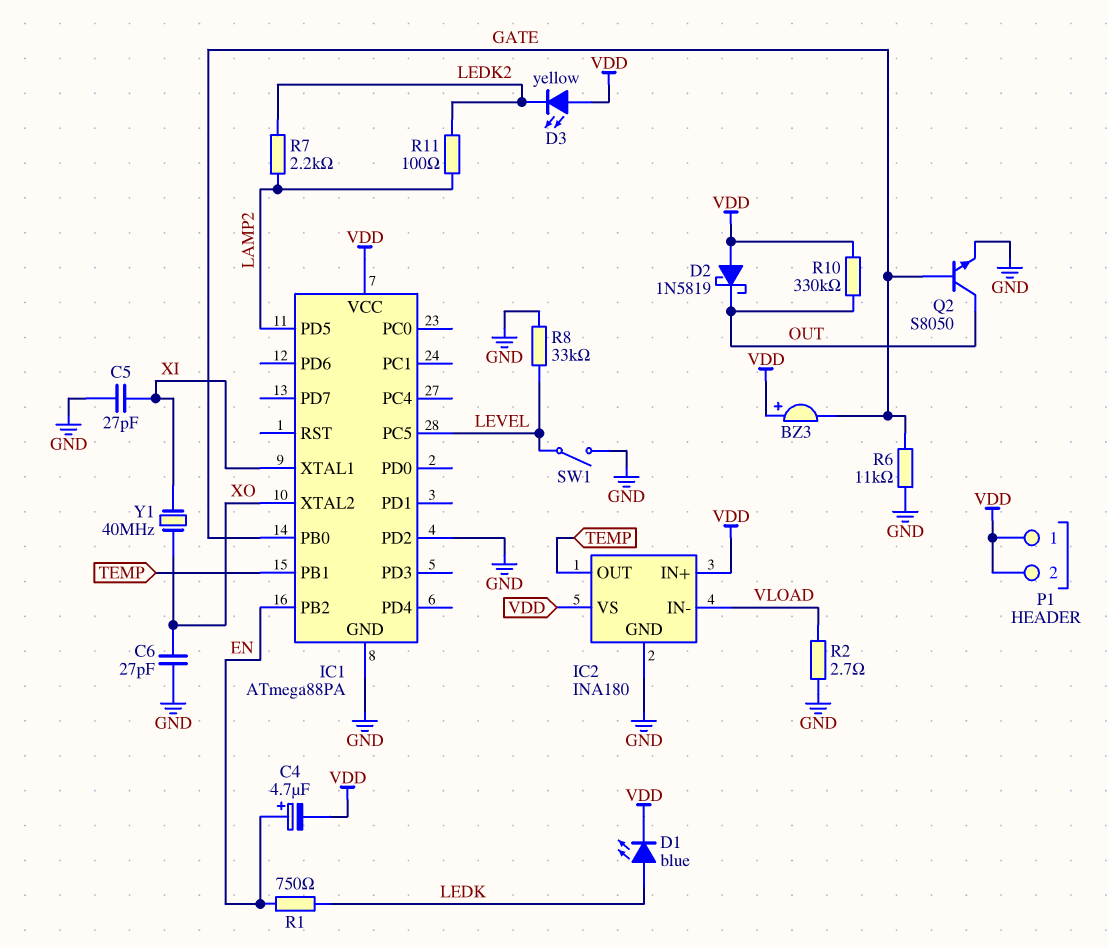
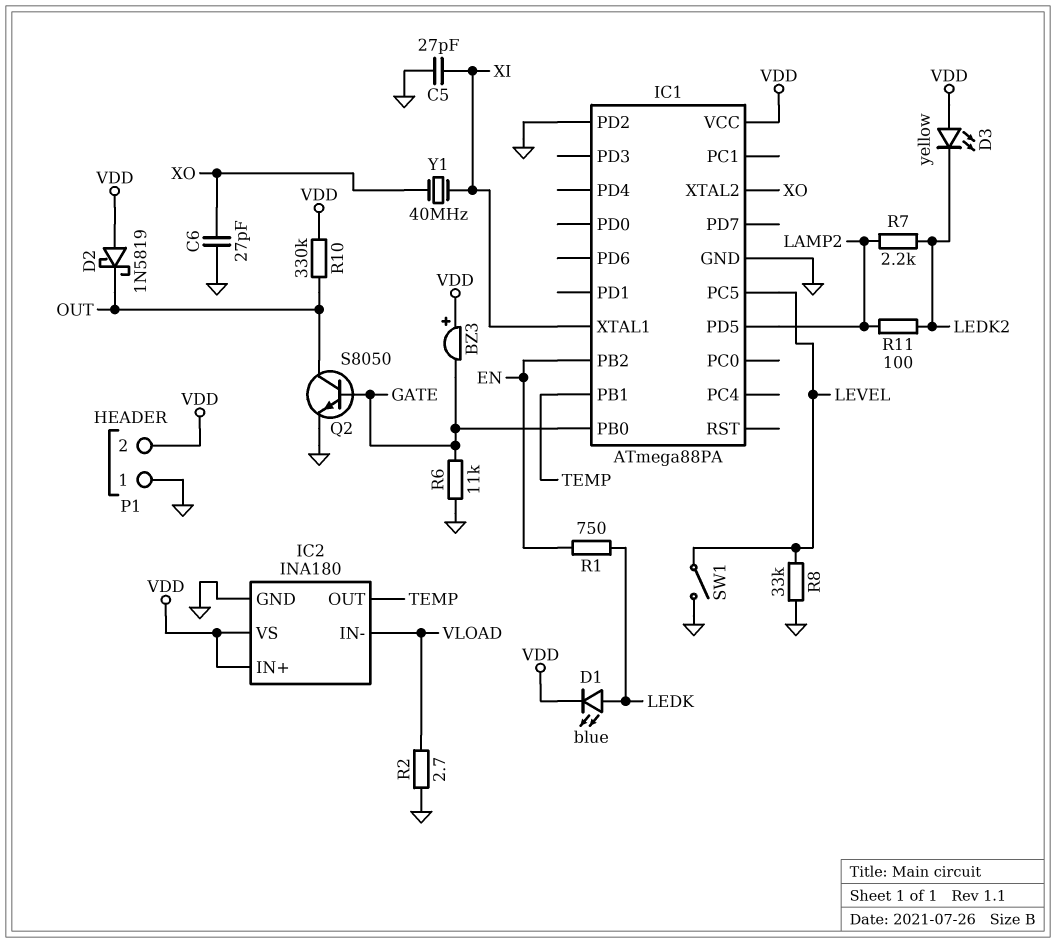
C4: 4.7uF (plus EN, minus VDD) -> none
P1 pin 1: VDD -> GND

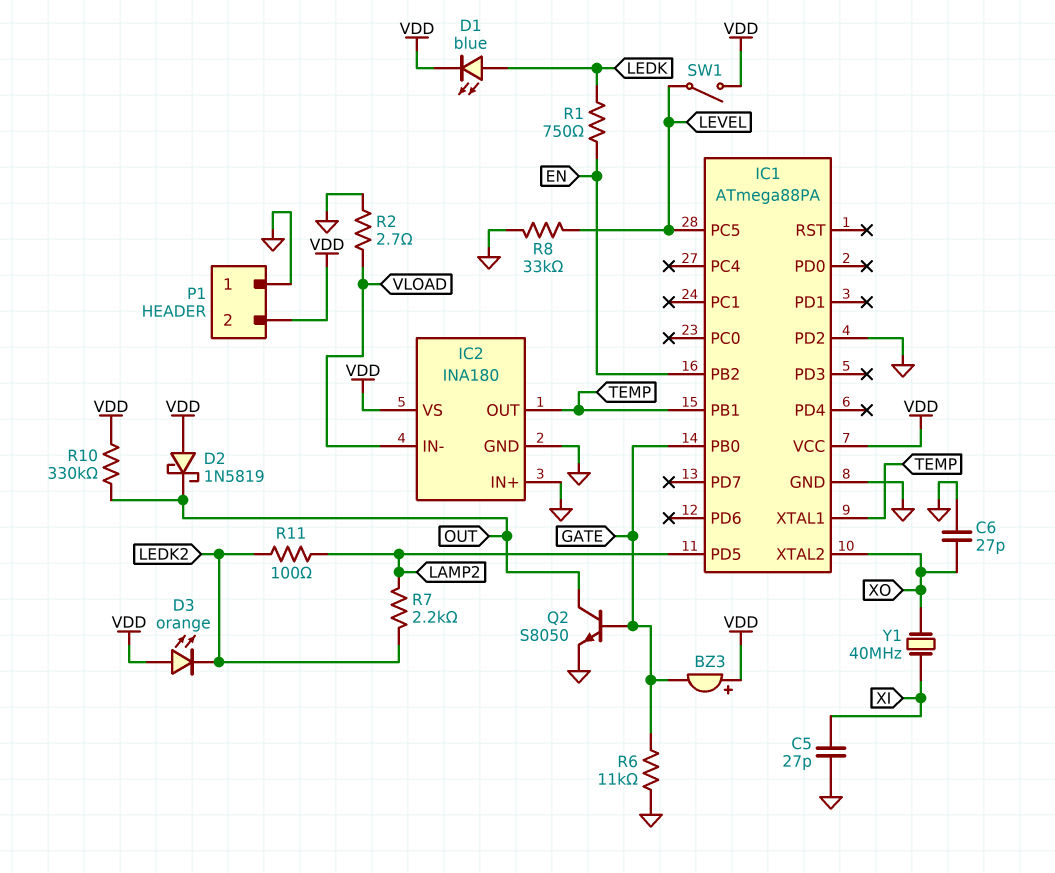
D3: LED yellow (A VDD, K LEDK2) -> LED orange (A VDD, K LEDK2)
IC1 pin XTAL1: XI -> TEMP
IC2 pin IN+: VDD -> GND
SW1: switch (GND, LEVEL) -> switch (LEVEL, VDD)

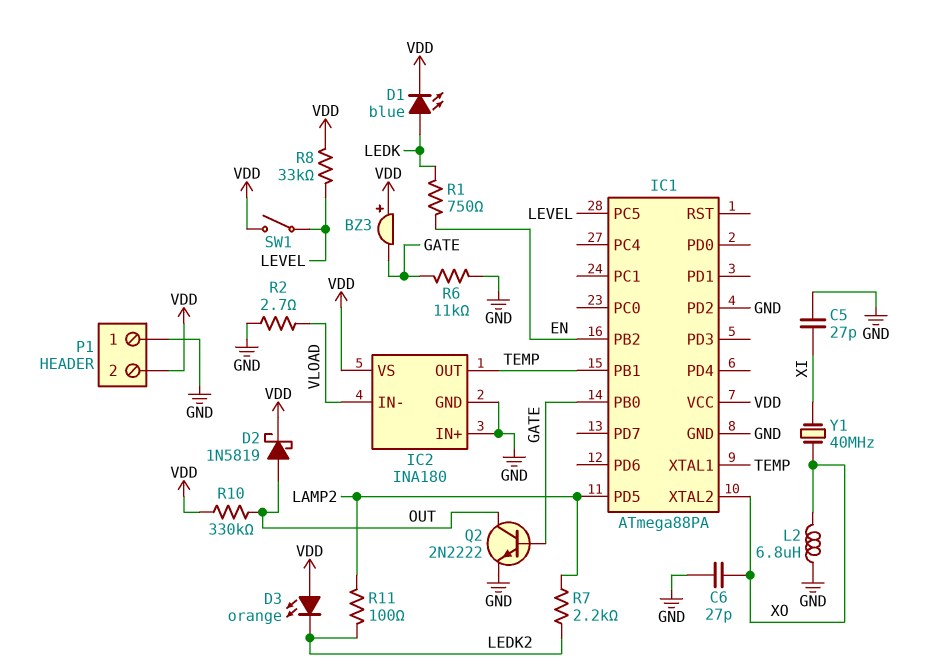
D2: schottky 1N5819 (A VDD, K OUT) -> schottky 1N5819 (A OUT, K VDD)
L2: none -> 6.8uH (GND, XO)
Q2: NPN S8050 (B GATE, C OUT, E GND) -> NPN 2N2222 (B GATE, C OUT, E GND)
R8: 33k (GND, LEVEL) -> 33k (LEVEL, VDD)

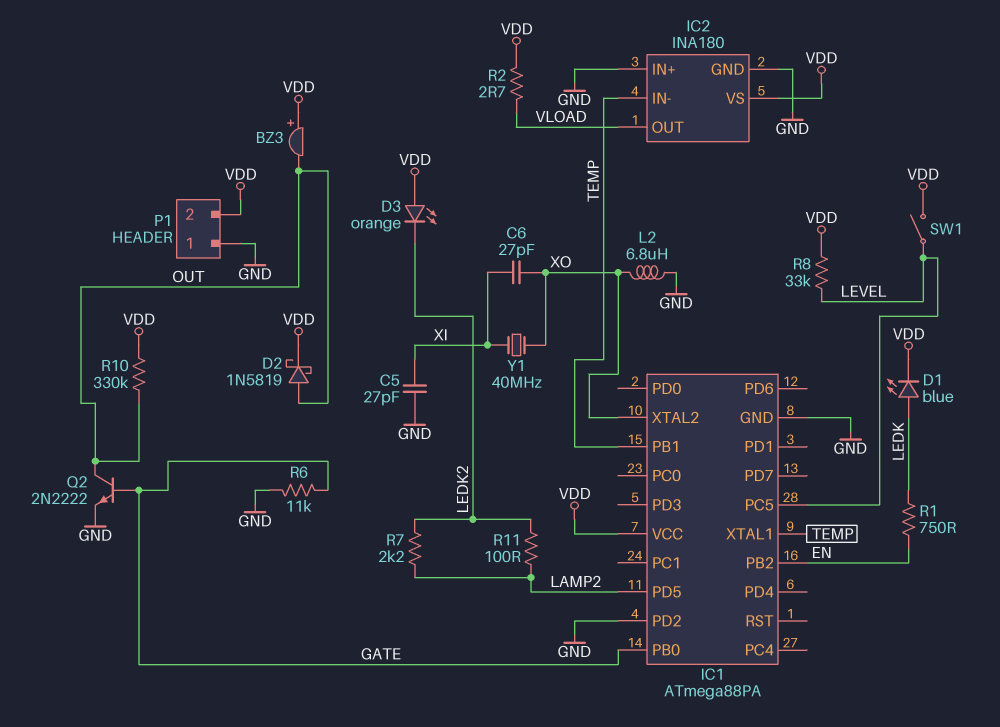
BZ3: buzzer (plus VDD, minus GATE) -> buzzer (plus VDD, minus OUT)
C6: 27pF (GND, XO) -> 27pF (XI, XO)
IC2 pin IN-: VLOAD -> TEMP
IC2 pin OUT: TEMP -> VLOAD
R2: 2.7 (GND, VLOAD) -> 2.7 (VDD, VLOAD)

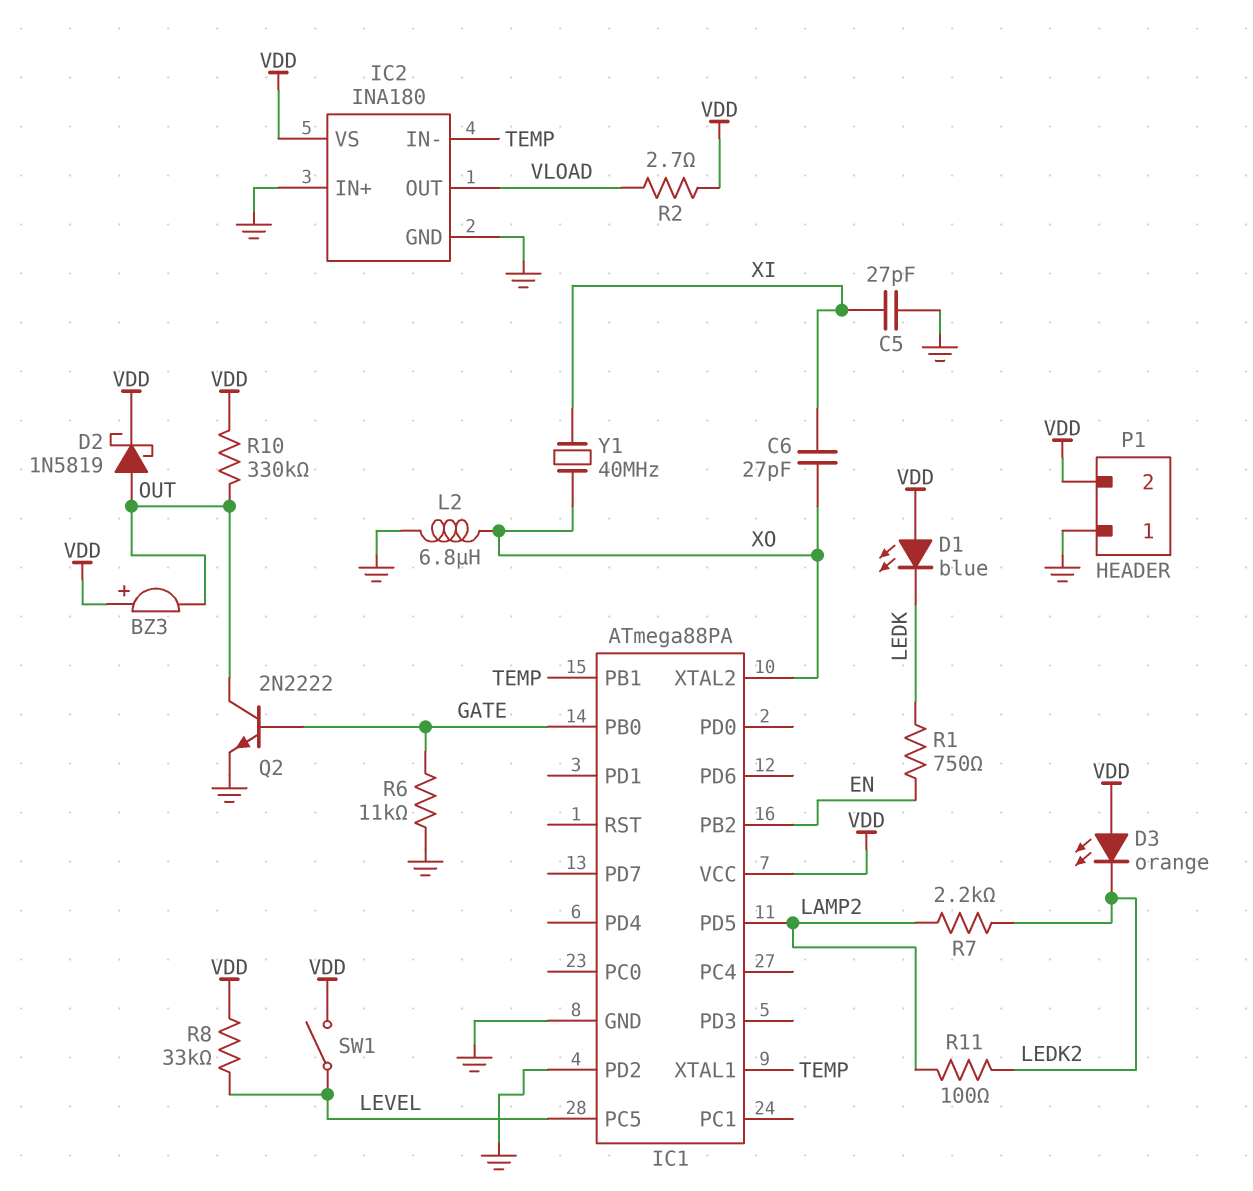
D1: LED blue (A LEDK, K VDD) -> LED blue (A VDD, K LEDK)

